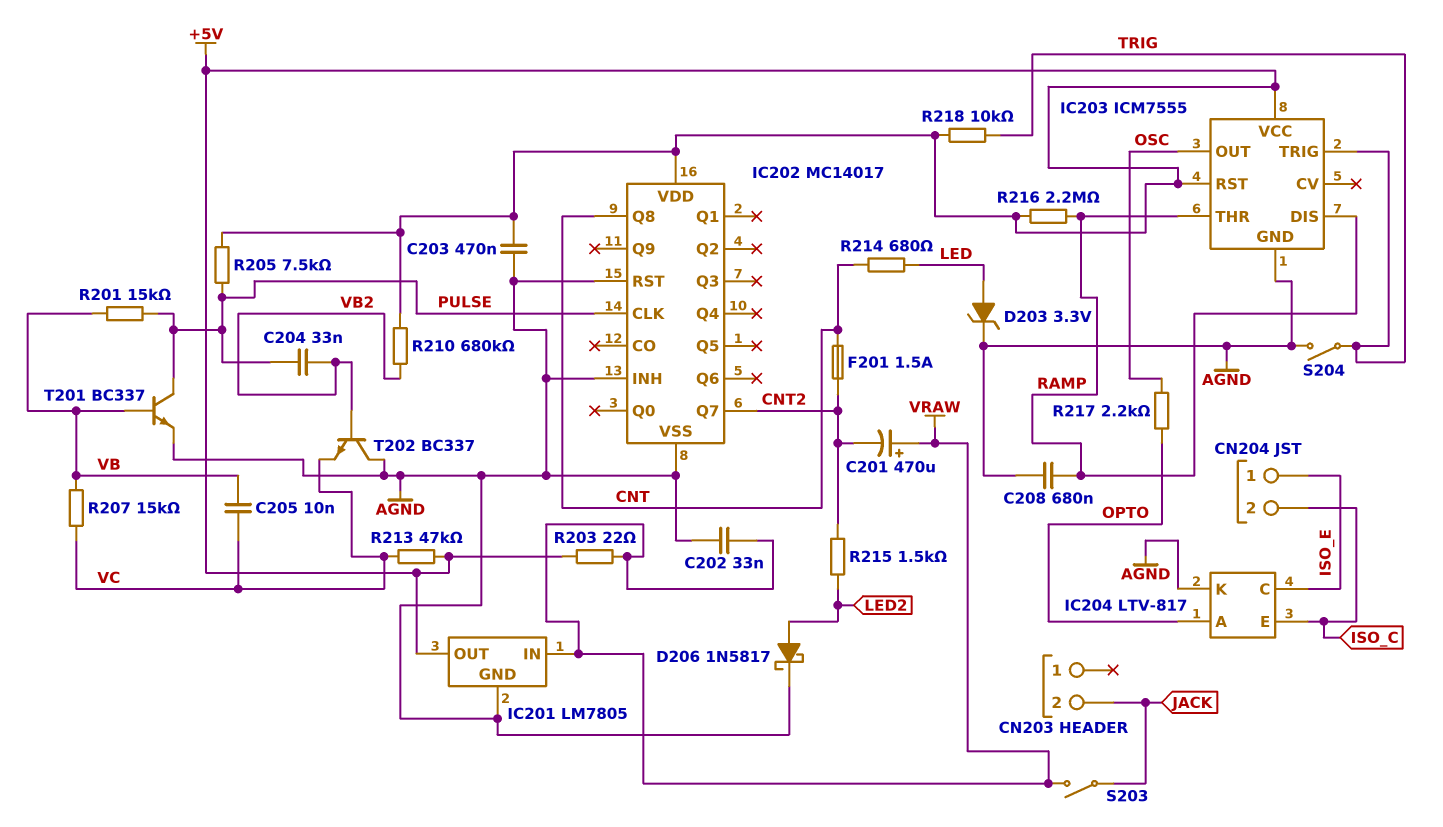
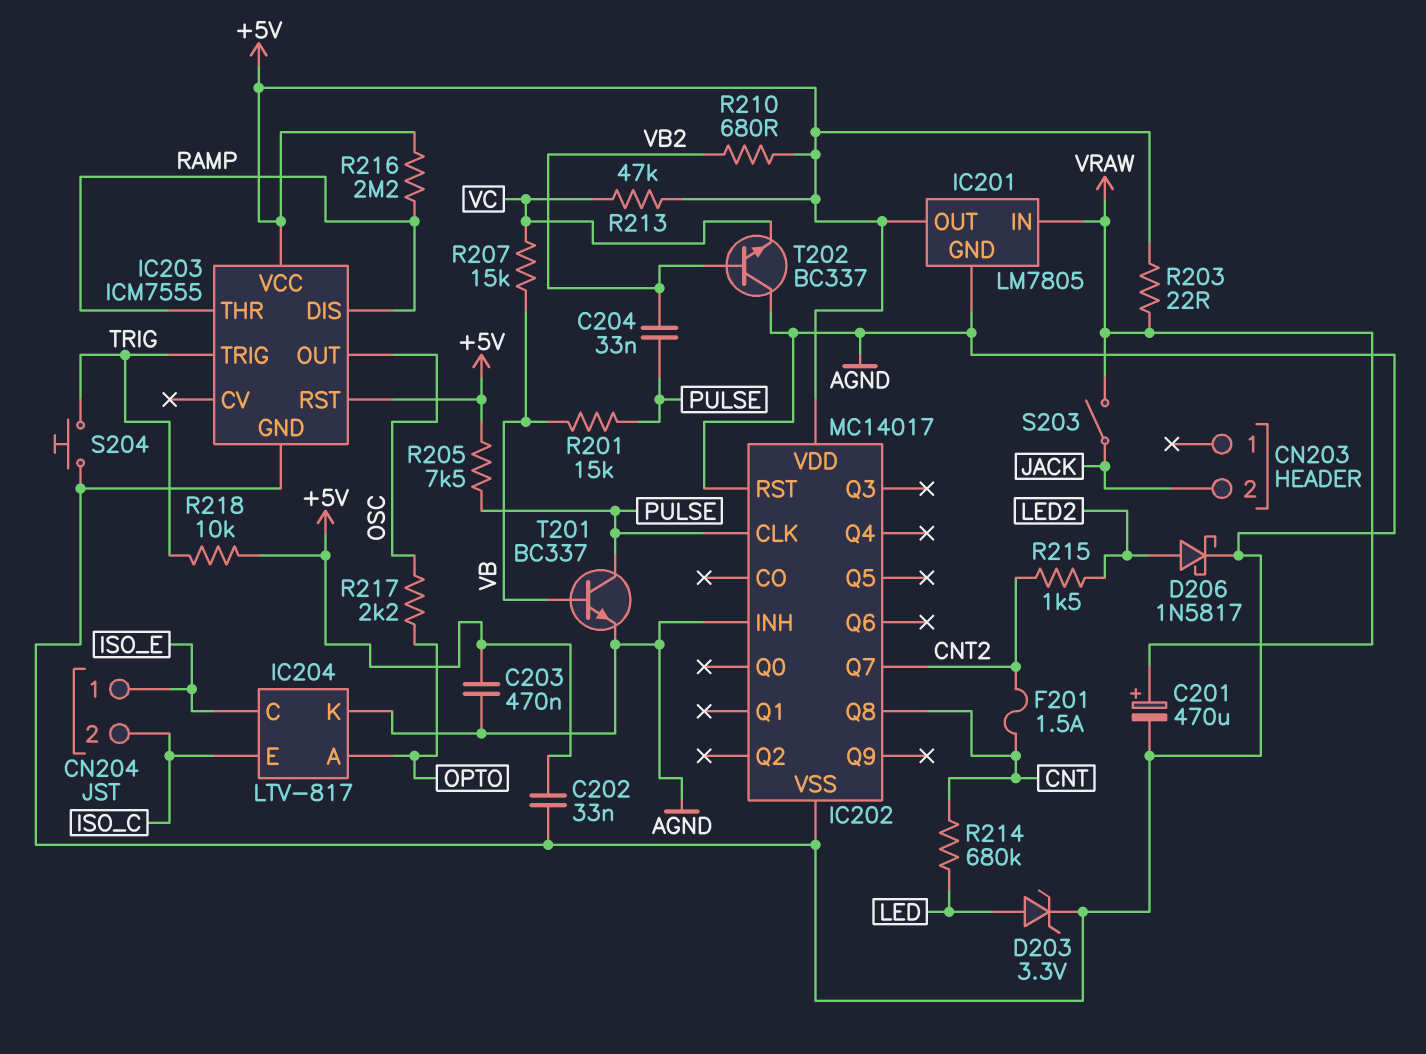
C201: 470uF (plus VRAW, minus CNT2) -> 470uF (plus VRAW, minus AGND)
C202: 33nF (AGND, VRAW) -> 33nF (+5V, AGND)
C205: 10nF (VB, VC) -> none
C208: 680nF (AGND, RAMP) -> none
R210: 680k (+5V, VB2) -> 680 (+5V, VB2)
R214: 680 (CNT, LED) -> 680k (CNT, LED)
S204: switch (AGND, TRIG) -> button (AGND, TRIG)

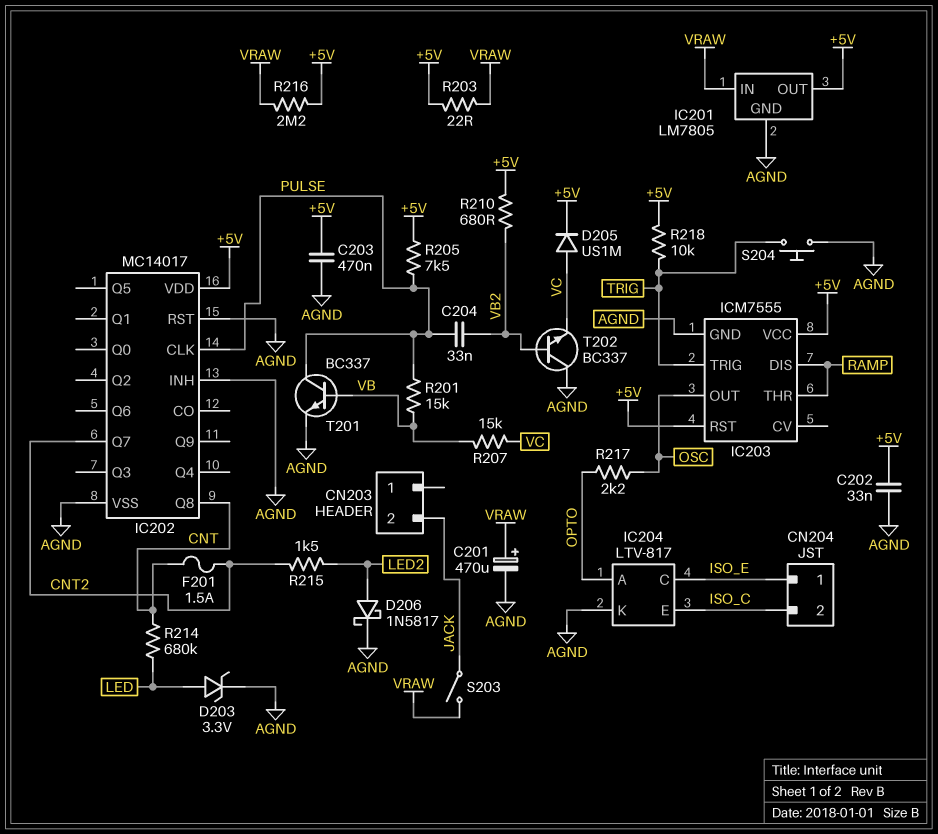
D205: none -> diode US1M (A VC, K +5V)
R213: 47k (+5V, VC) -> none
R216: 2.2M (+5V, RAMP) -> 2.2M (+5V, VRAW)

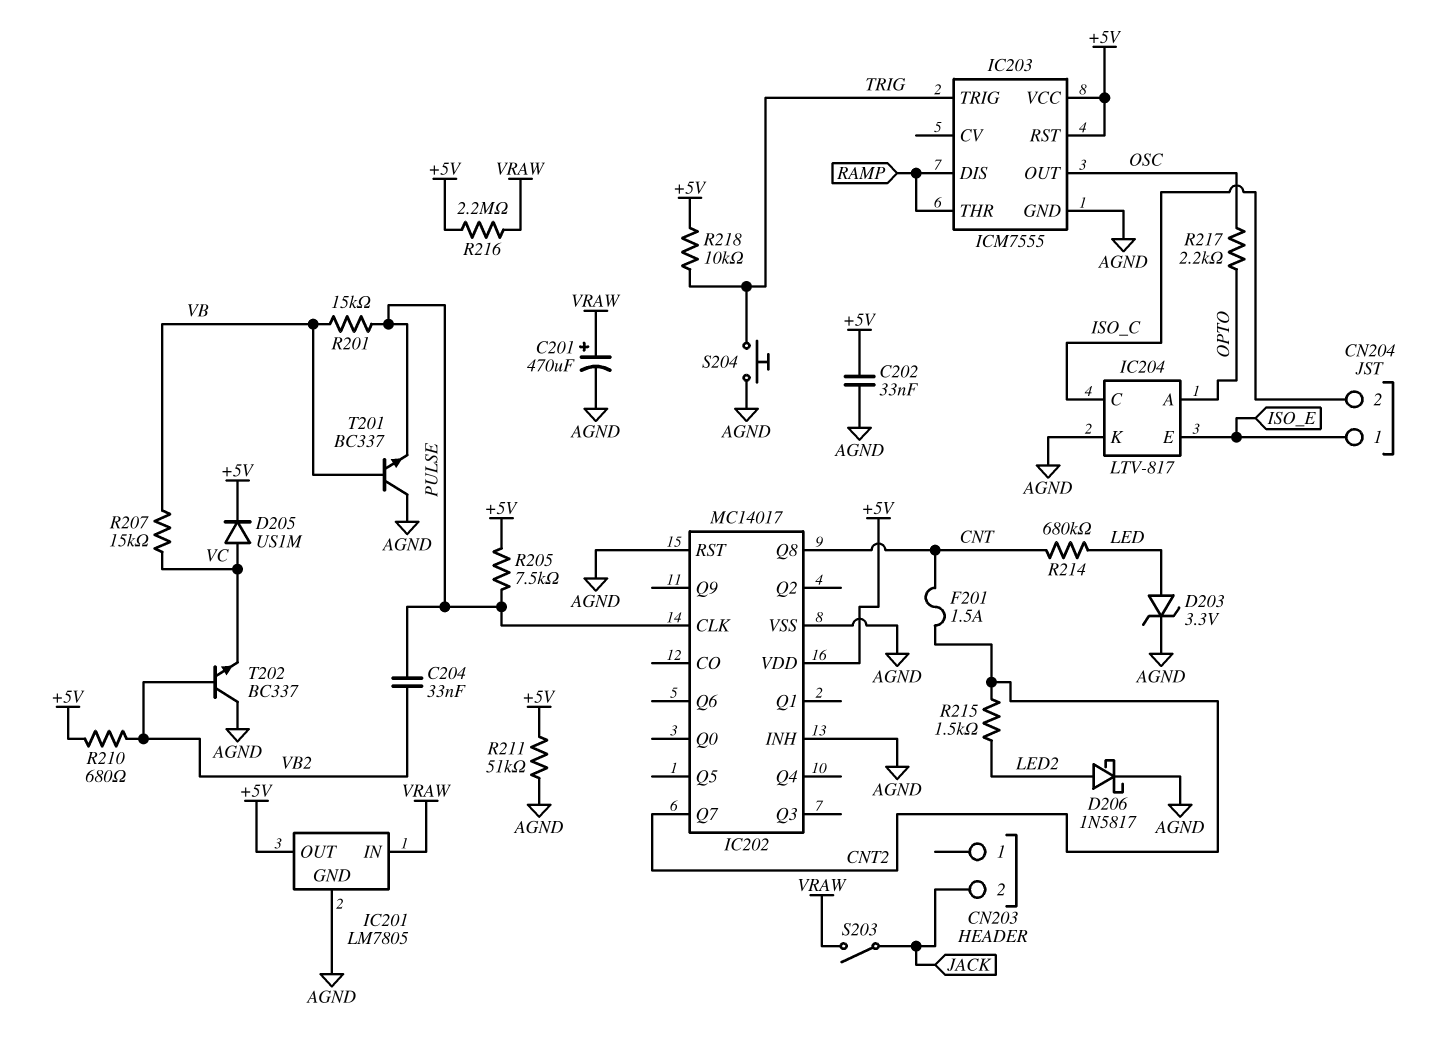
C203: 470nF (+5V, AGND) -> none
IC204 pin C: ISO_E -> ISO_C
IC204 pin E: ISO_C -> ISO_E
R203: 22 (+5V, VRAW) -> none
R211: none -> 51k (+5V, AGND)
T201: NPN BC337 (B VB, C PULSE, E AGND) -> NPN BC337 (B VB, C AGND, E PULSE)

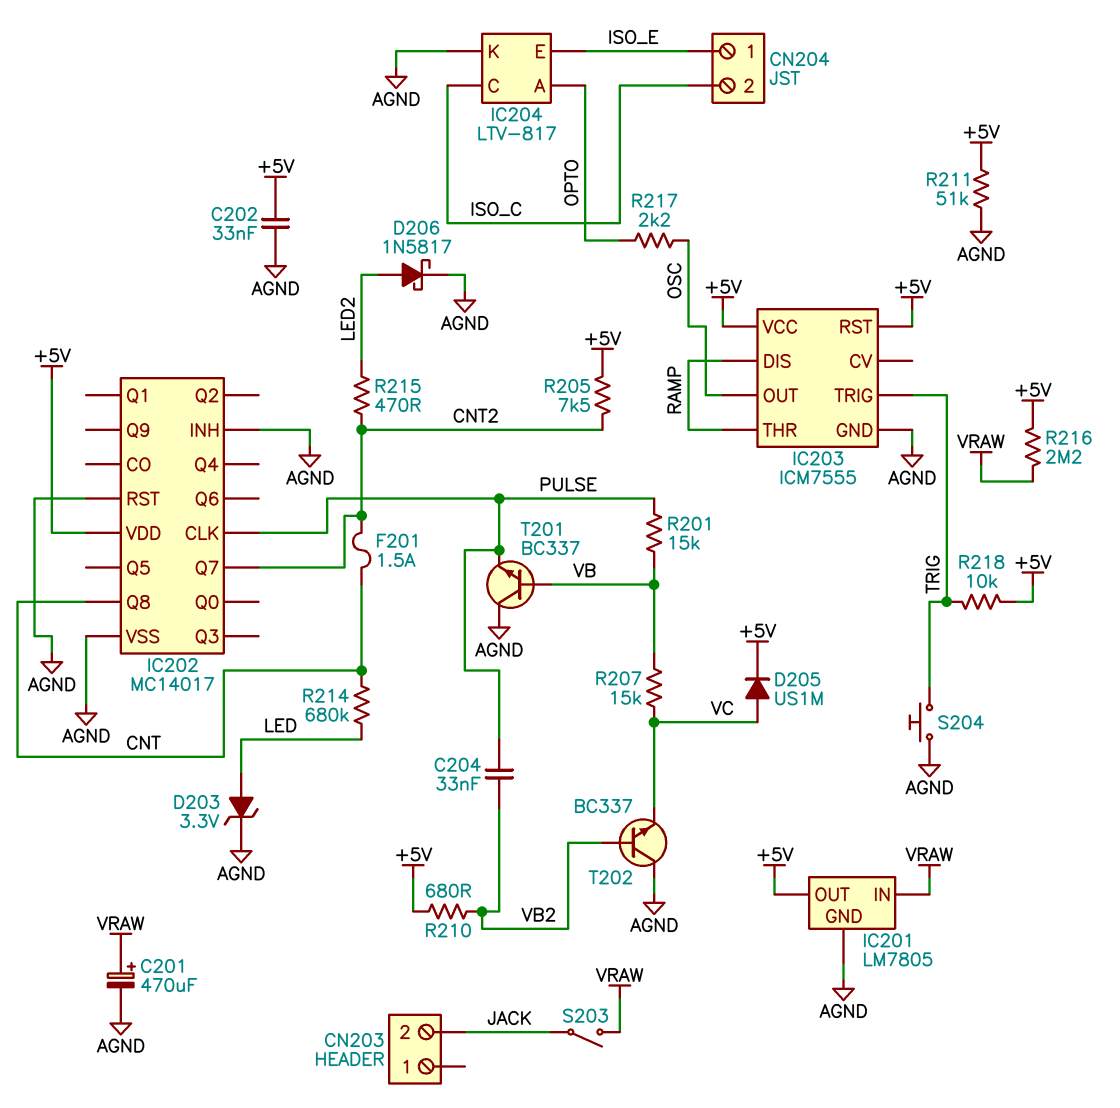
R205: 7.5k (+5V, PULSE) -> 7.5k (+5V, CNT2)
R215: 1.5k (CNT2, LED2) -> 470 (CNT2, LED2)

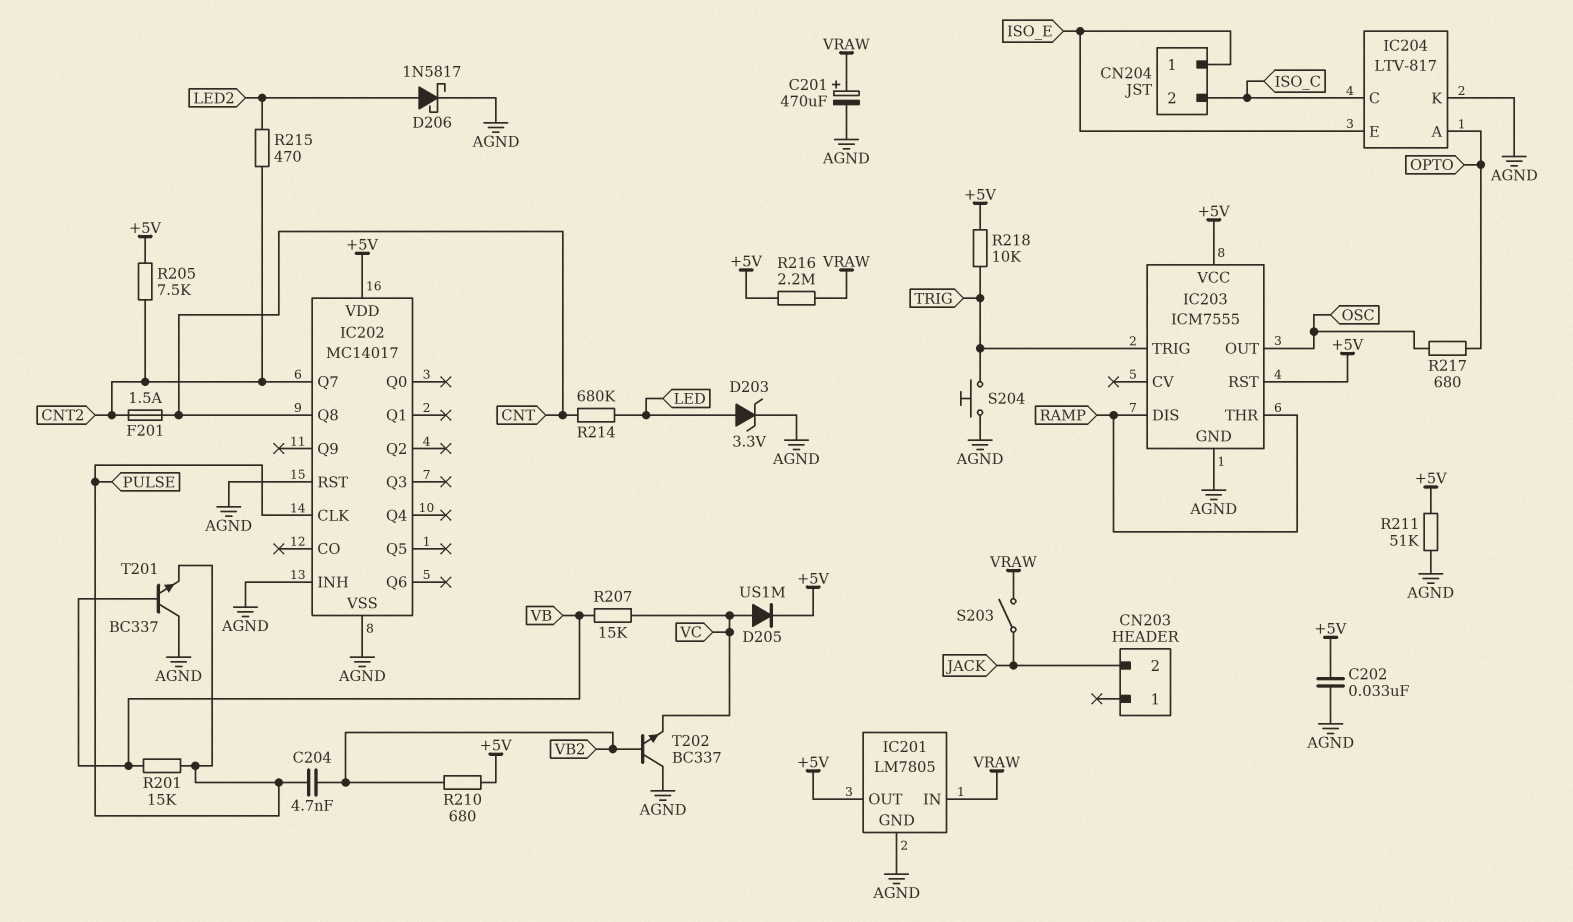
C204: 33nF (PULSE, VB2) -> 4.7nF (PULSE, VB2)
R217: 2.2k (OPTO, OSC) -> 680 (OPTO, OSC)

